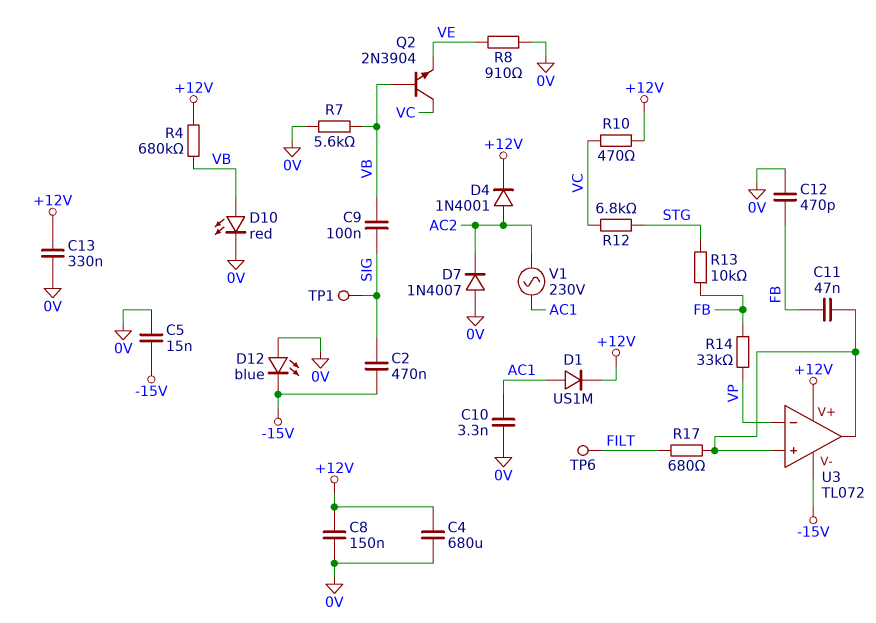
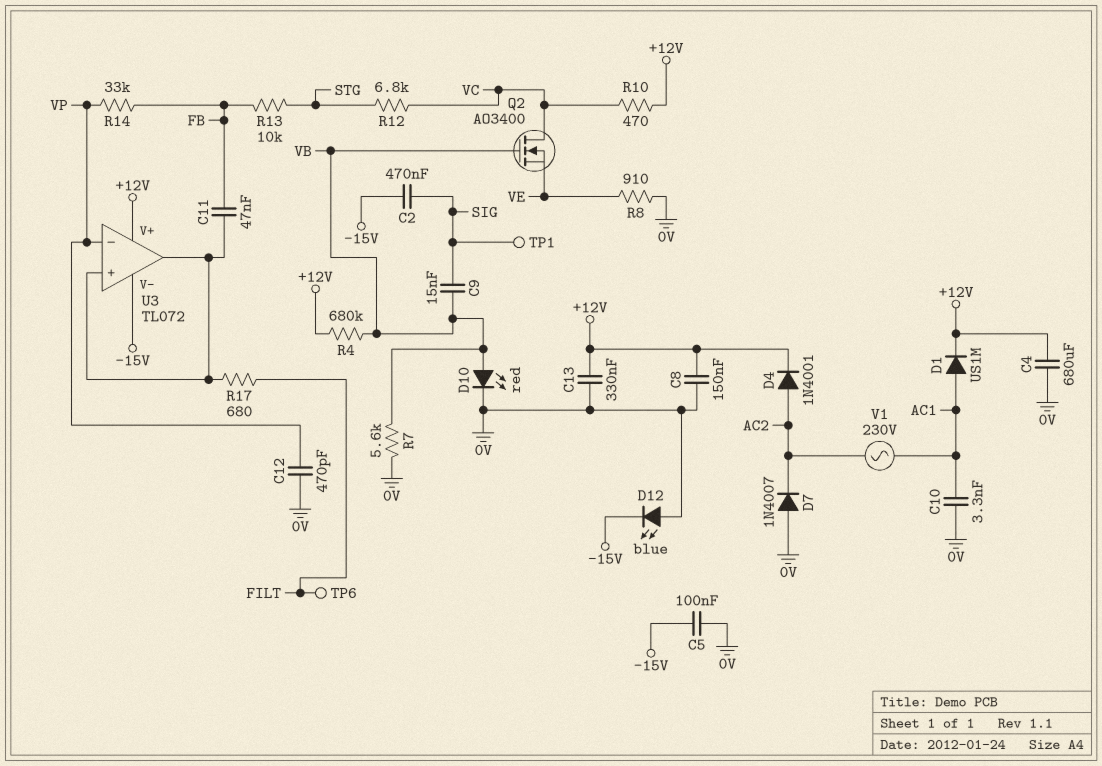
C5: 15nF (-15V, 0V) -> 100nF (-15V, 0V)
C9: 100nF (SIG, VB) -> 15nF (SIG, VB)
C12: 470pF (0V, FB) -> 470pF (0V, VP)
Q2: NPN 2N3904 (B VB, C VC, E VE) -> NMOS AO3400 (G VB, D VC, S VE)

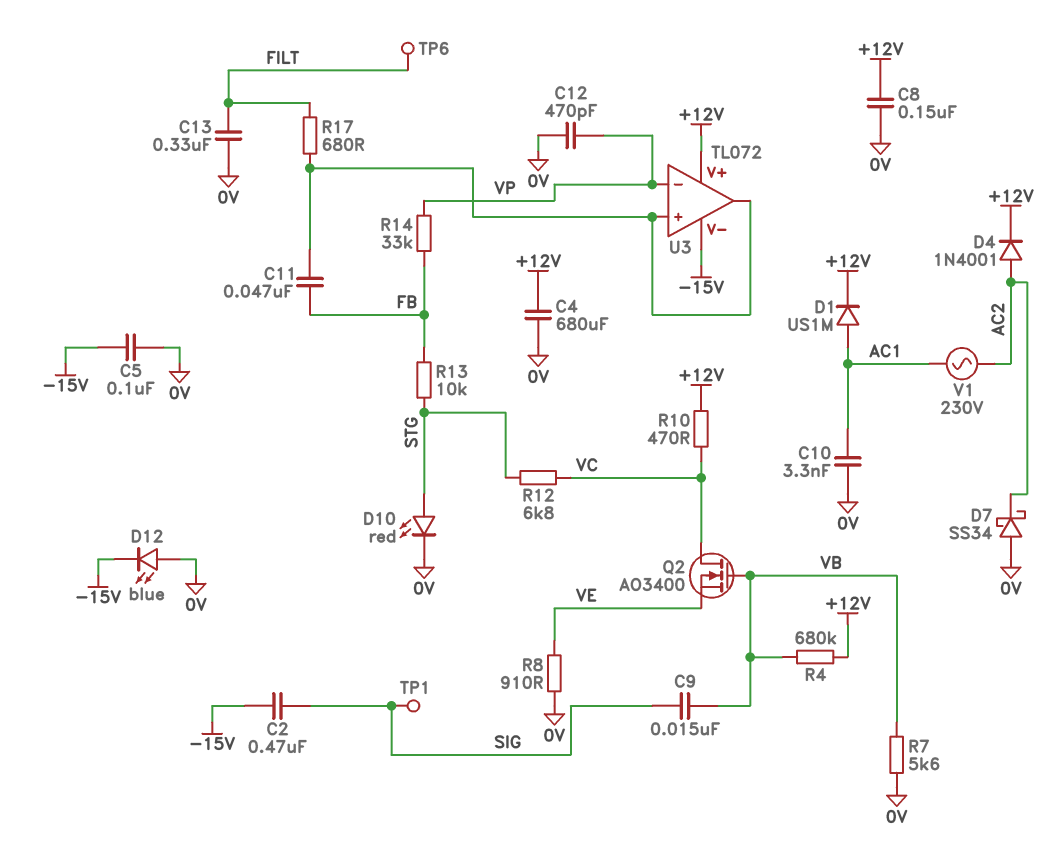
C13: 330nF (+12V, 0V) -> 330nF (0V, FILT)
D7: diode 1N4007 (A 0V, K AC2) -> schottky SS34 (A 0V, K AC2)
D10: LED red (A VB, K 0V) -> LED red (A STG, K 0V)

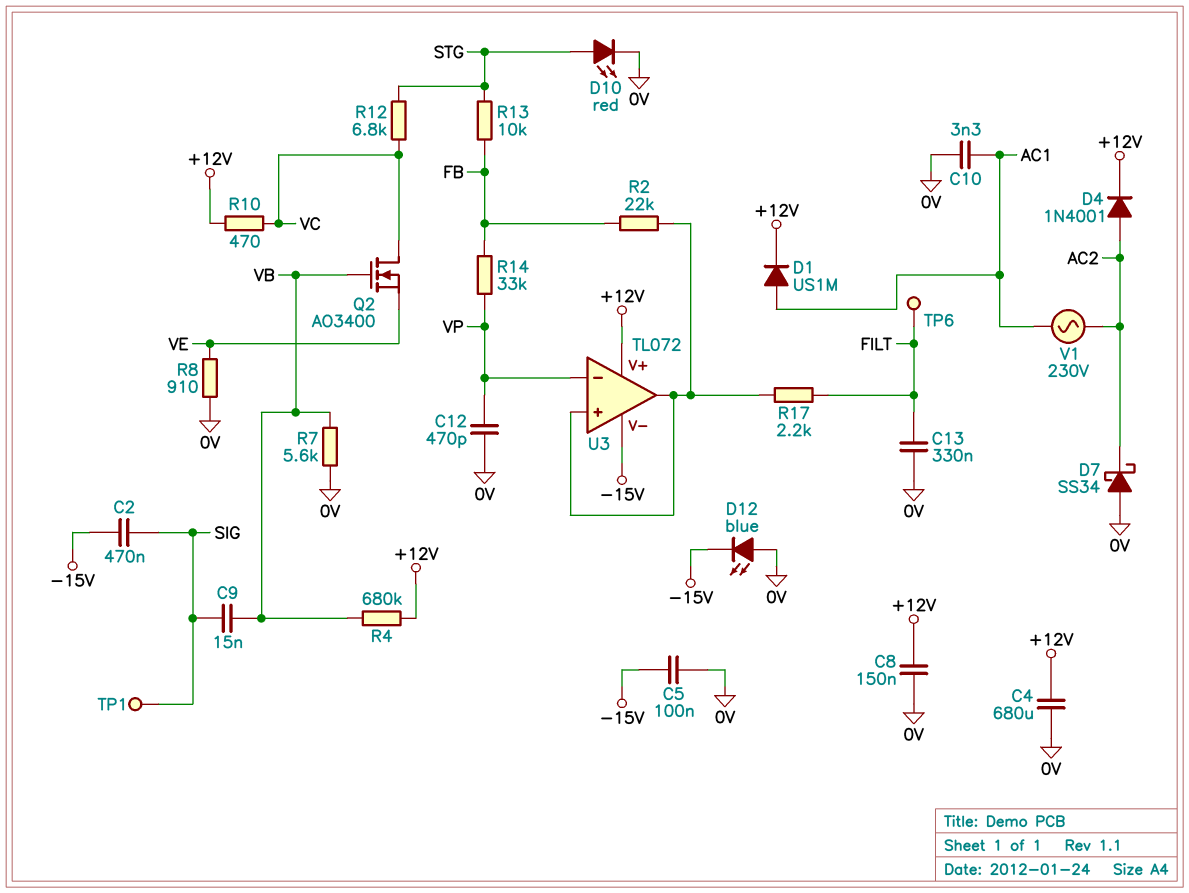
C11: 47nF (FB, U3/in+) -> none
R2: none -> 22k (FB, U3/in+)
R17: 680 (FILT, U3/in+) -> 2.2k (FILT, U3/in+)

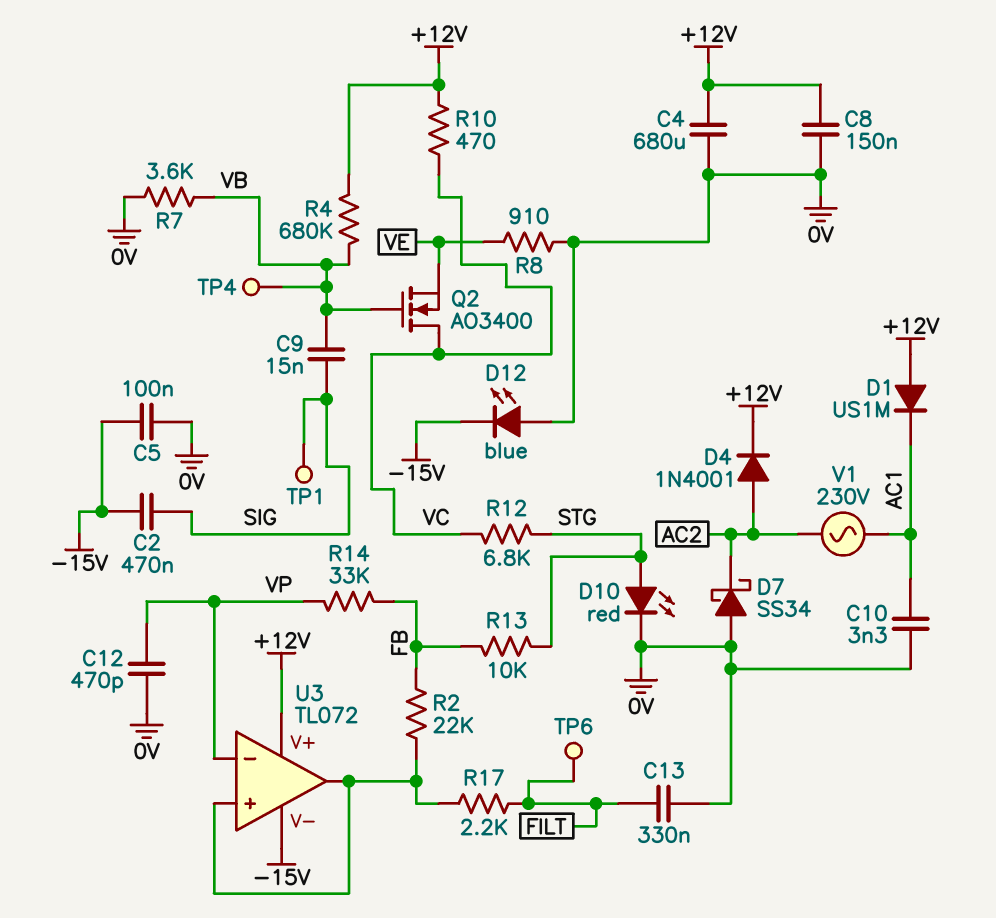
D1: diode US1M (A AC1, K +12V) -> diode US1M (A +12V, K AC1)
R7: 5.6k (0V, VB) -> 3.6k (0V, VB)
TP4: none -> test point (VB)

